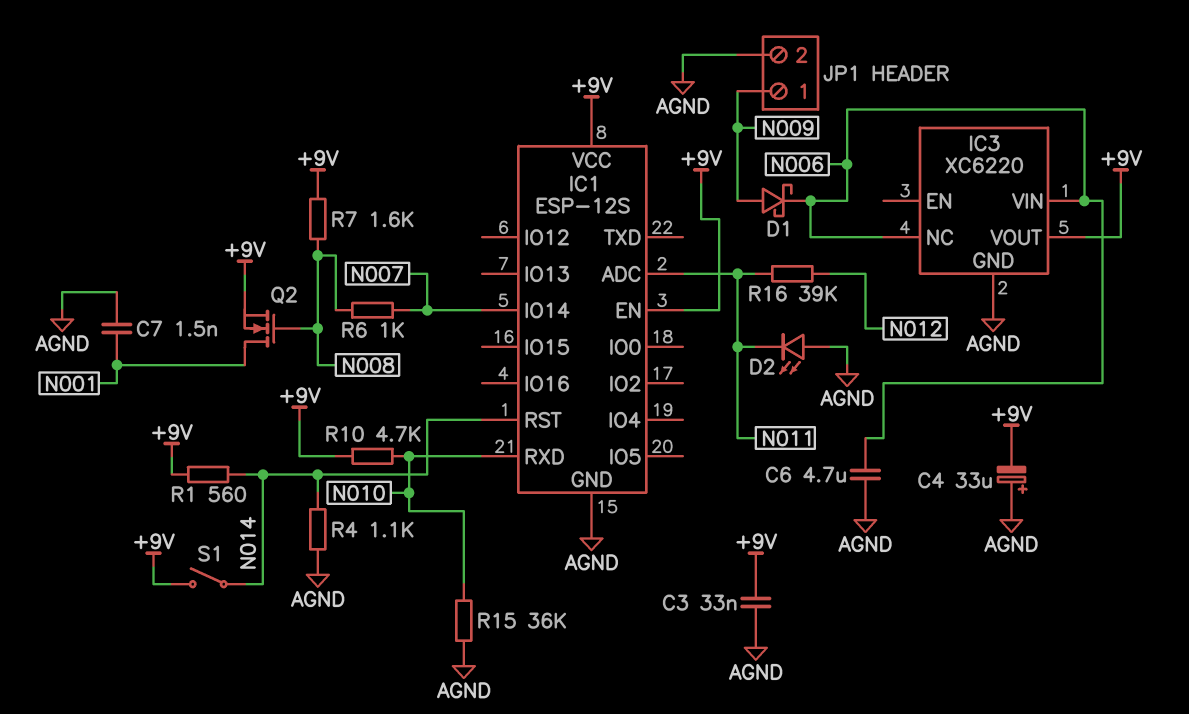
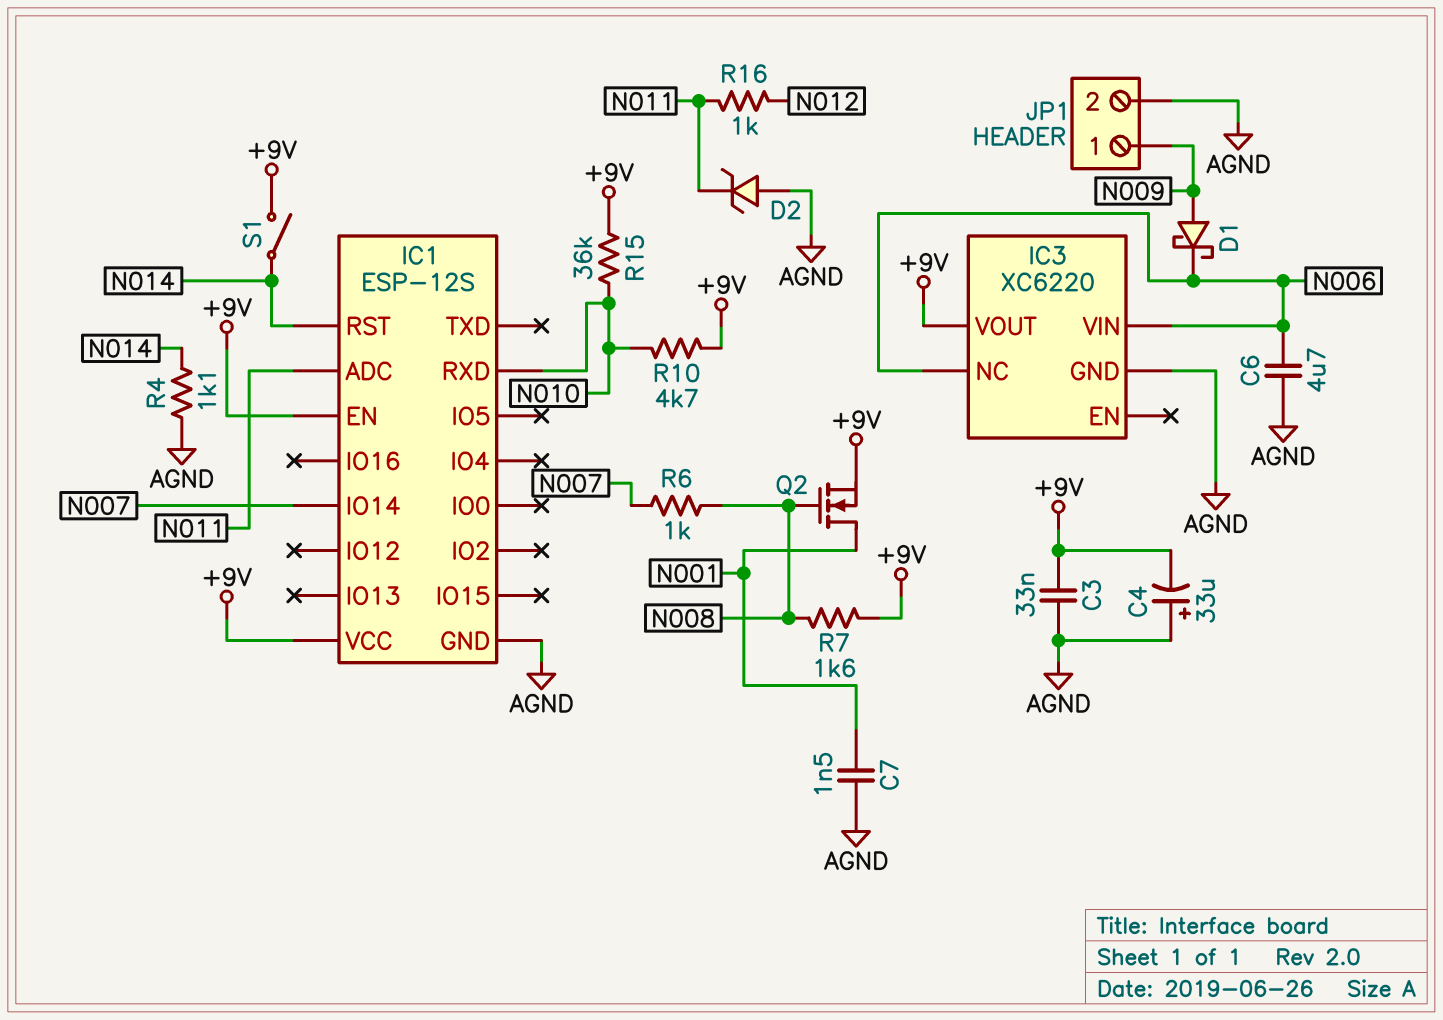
D2: LED (A AGND, K N011) -> zener (A AGND, K N011)
R1: 560 (+9V, N014) -> none
R15: 36k (AGND, N010) -> 36k (+9V, N010)
R16: 39k (N011, N012) -> 1k (N011, N012)

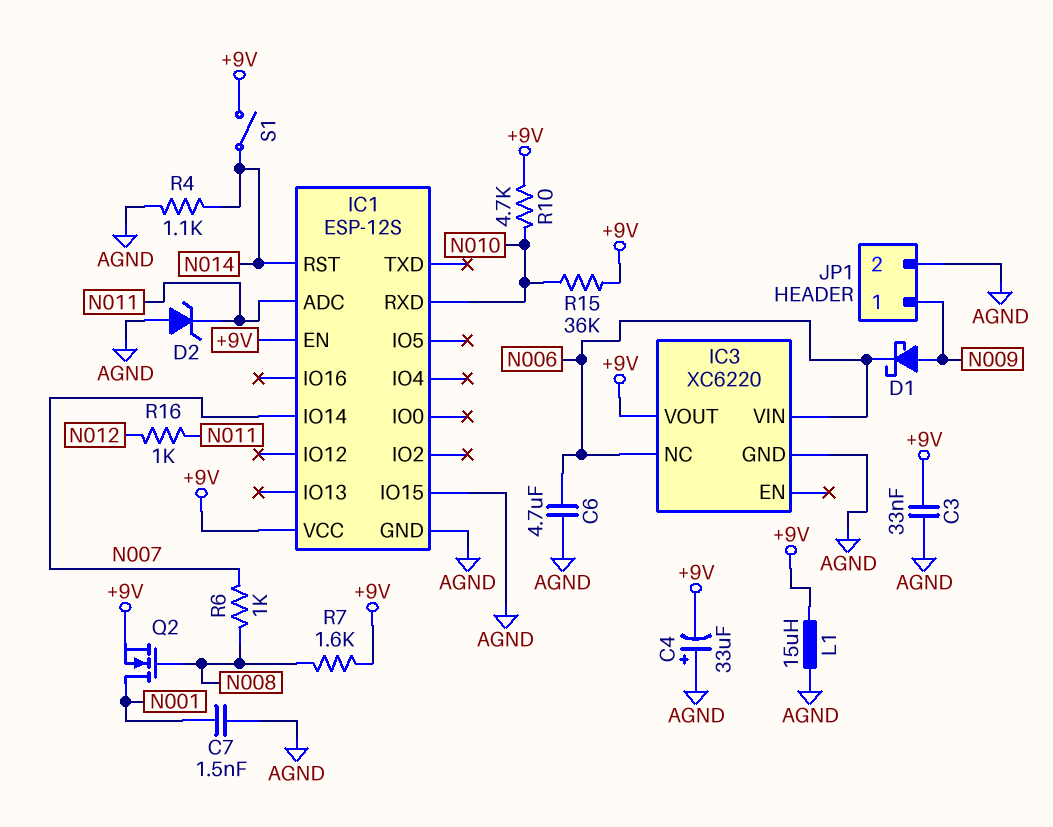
IC1 pin IO15: none -> AGND
L1: none -> 15uH (+9V, AGND)

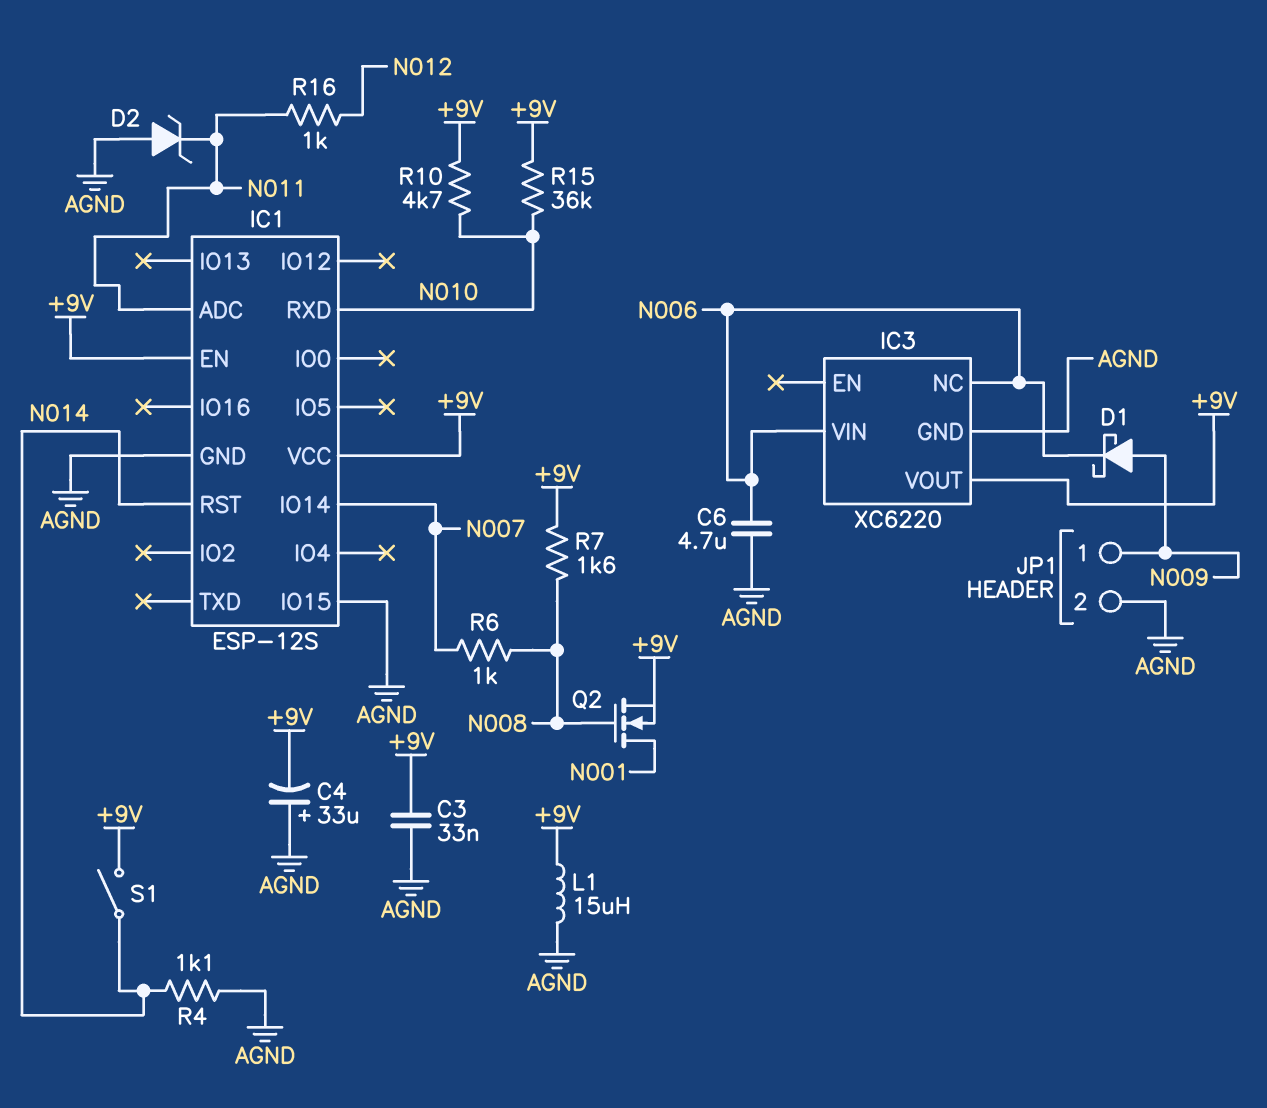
C7: 1.5nF (AGND, N001) -> none

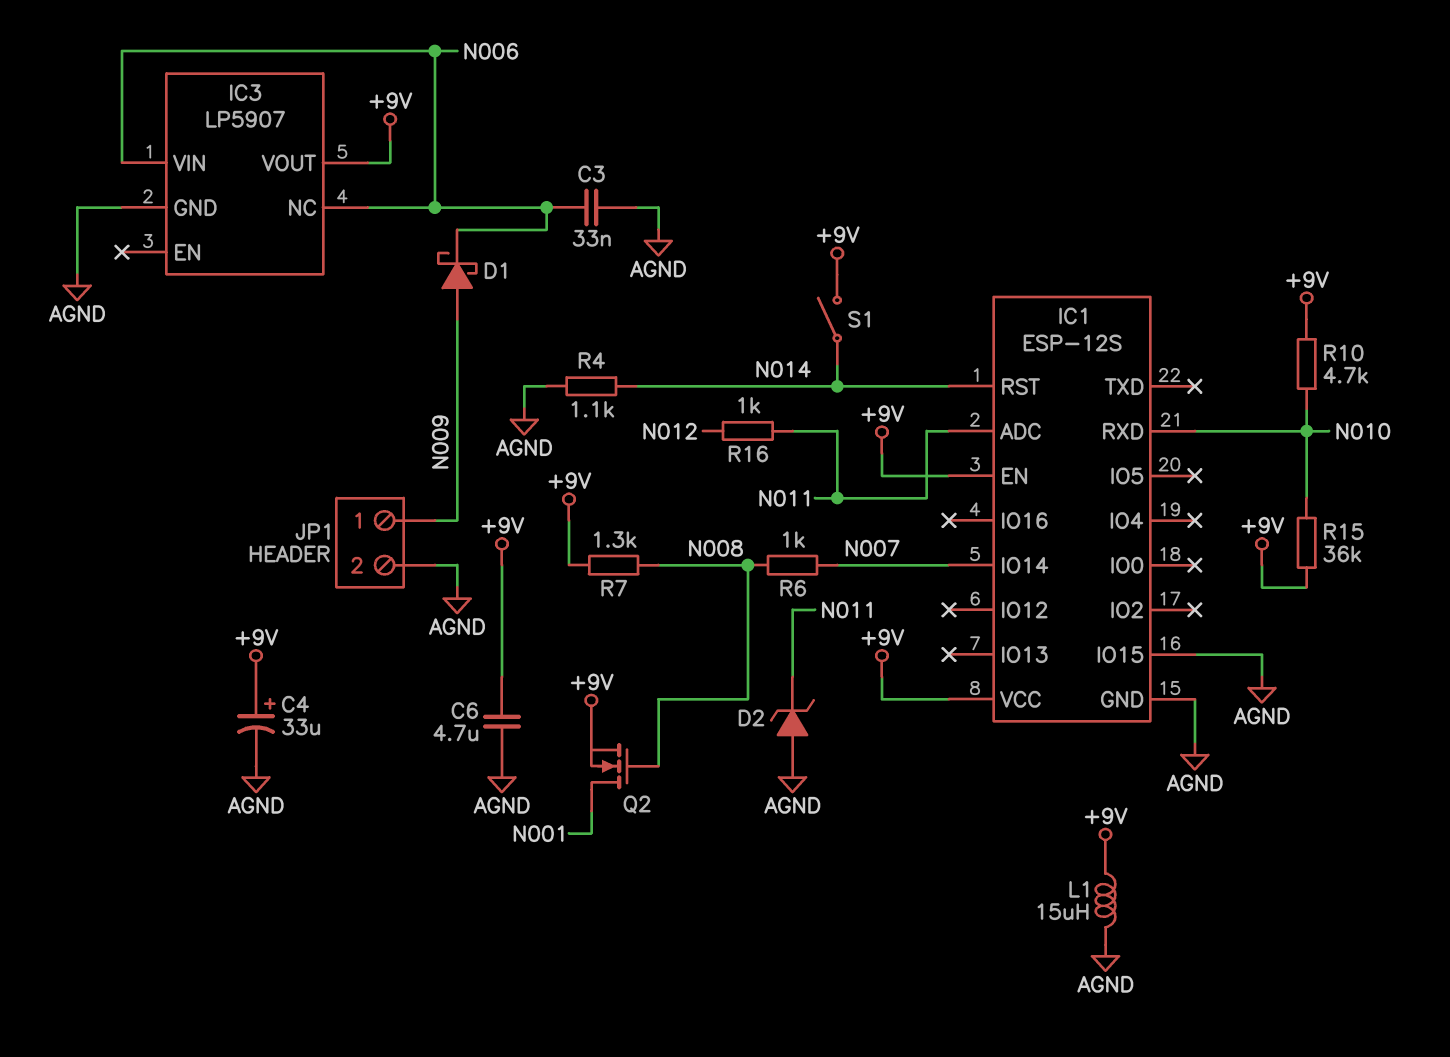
C3: 33nF (+9V, AGND) -> 33nF (AGND, N006)
C4: 33uF (plus AGND, minus +9V) -> 33uF (plus +9V, minus AGND)
C6: 4.7uF (AGND, N006) -> 4.7uF (+9V, AGND)
IC3: XC6220 -> LP5907
R7: 1.6k (+9V, N008) -> 1.3k (+9V, N008)

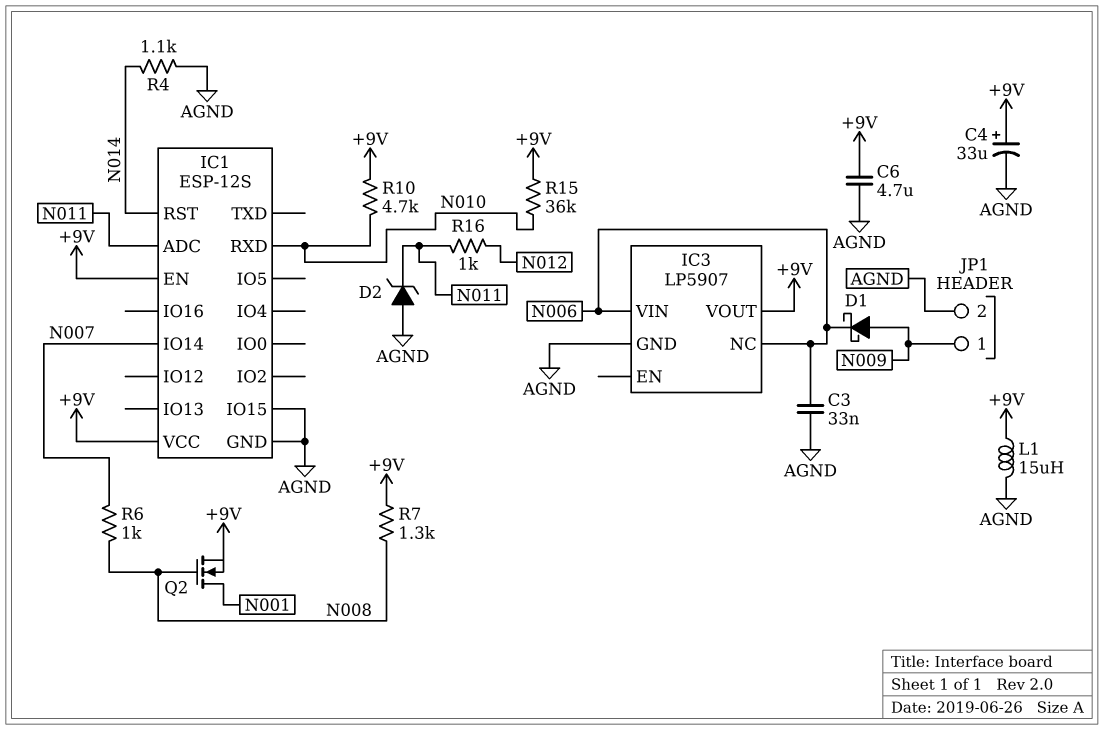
S1: switch (+9V, N014) -> none

